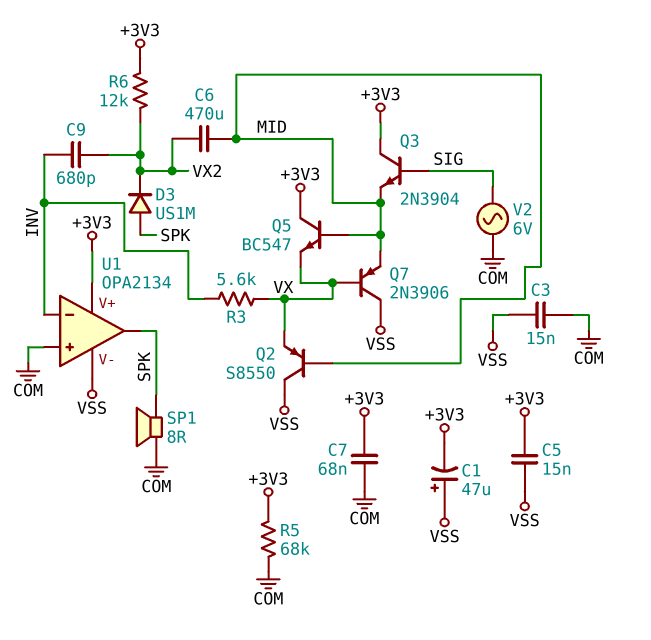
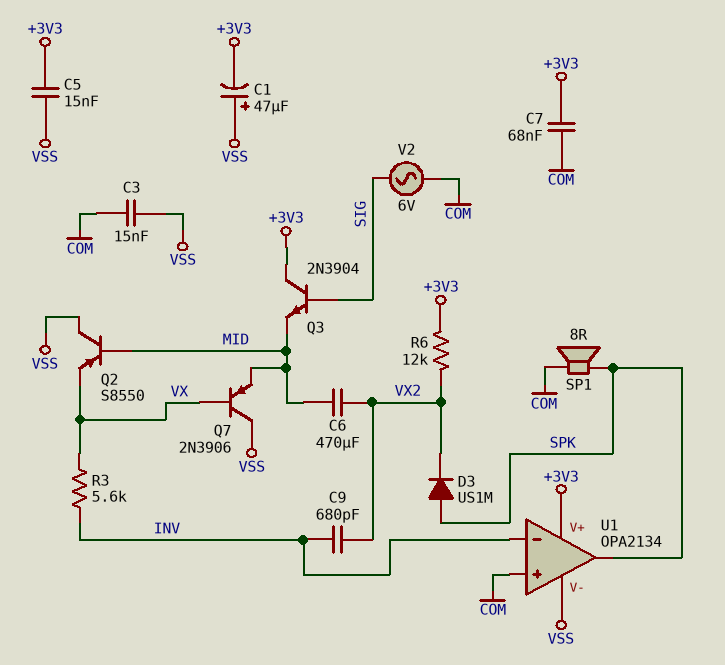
Q5: NPN BC547 (B MID, C +3V3, E VX) -> none
R5: 68k (+3V3, COM) -> none

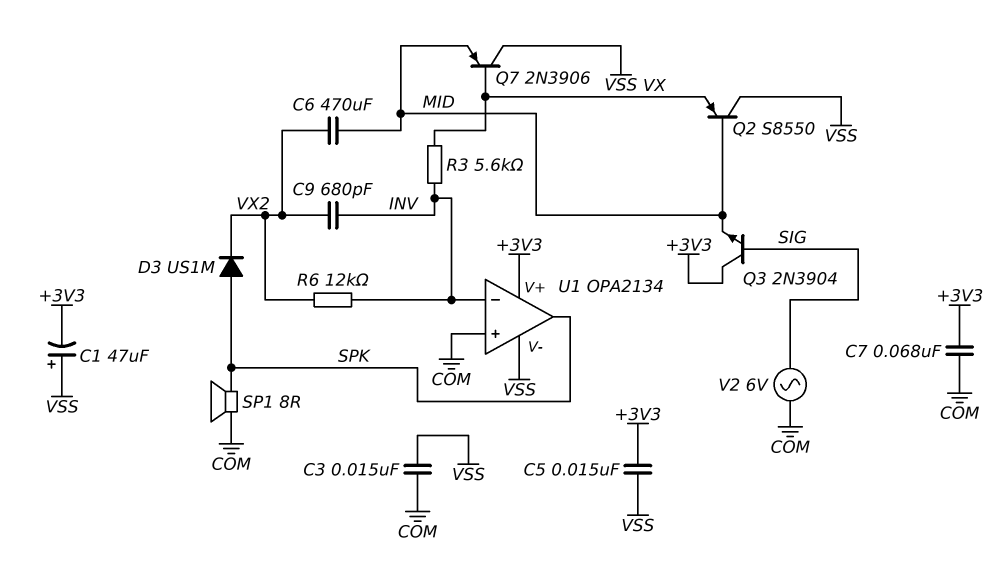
R6: 12k (+3V3, VX2) -> 12k (INV, VX2)

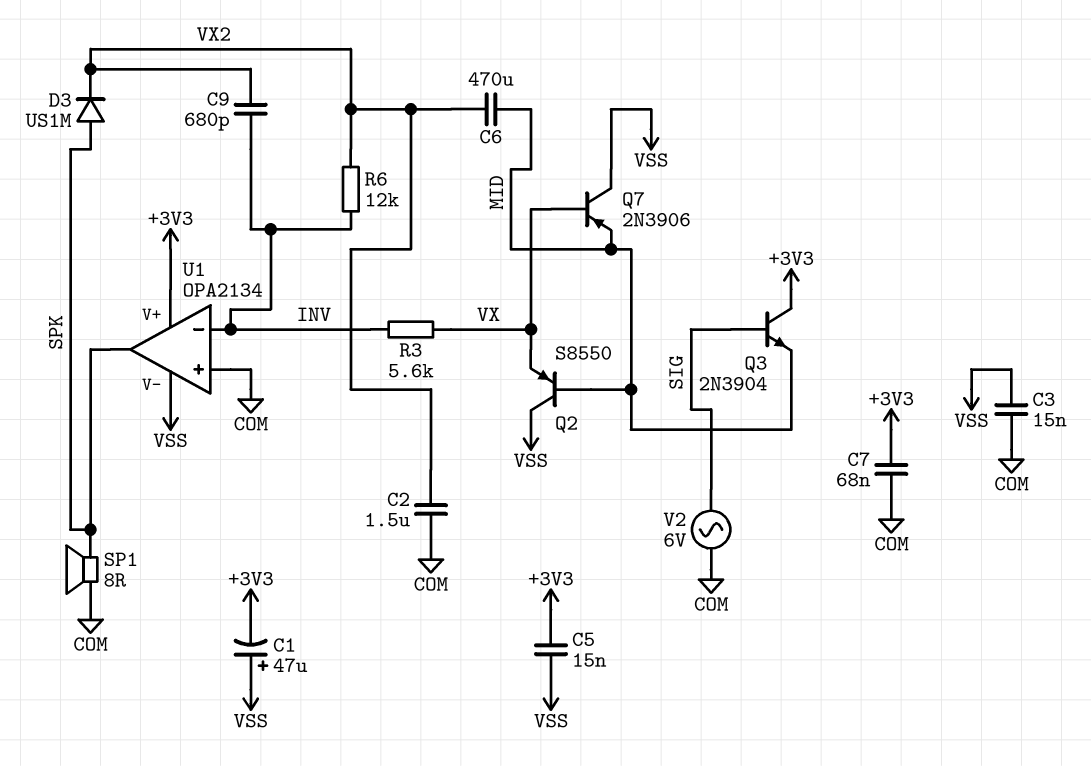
C2: none -> 1.5uF (COM, VX2)

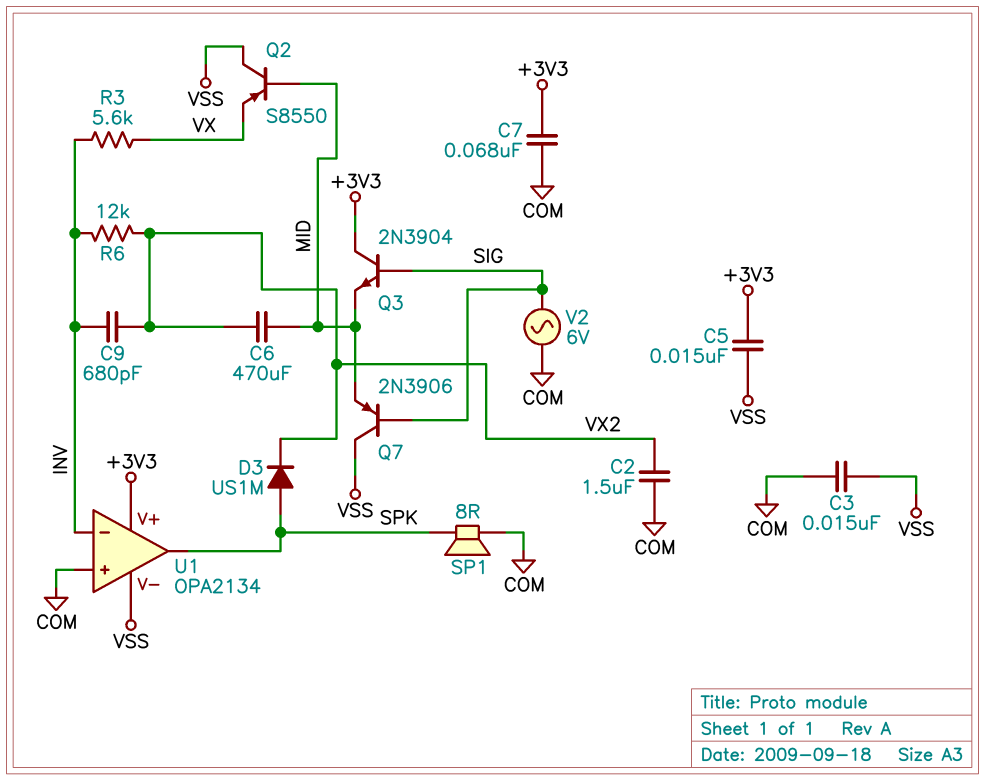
C1: 47uF (plus VSS, minus +3V3) -> none
Q7: PNP 2N3906 (B VX, C VSS, E MID) -> PNP 2N3906 (B SIG, C VSS, E MID)

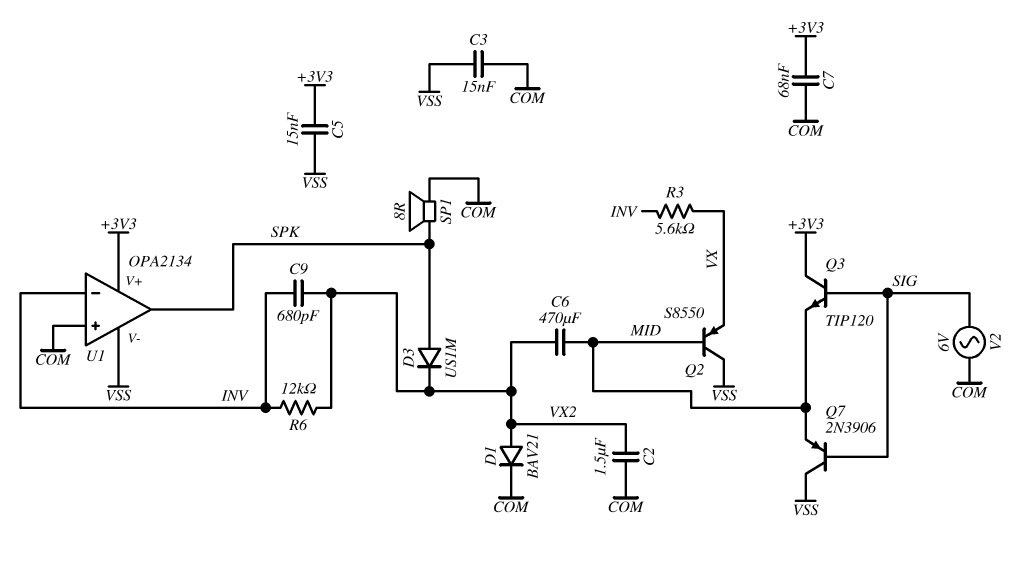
D1: none -> diode BAV21 (A VX2, K COM)
Q3: NPN 2N3904 (B SIG, C +3V3, E MID) -> NPN TIP120 (B SIG, C +3V3, E MID)

